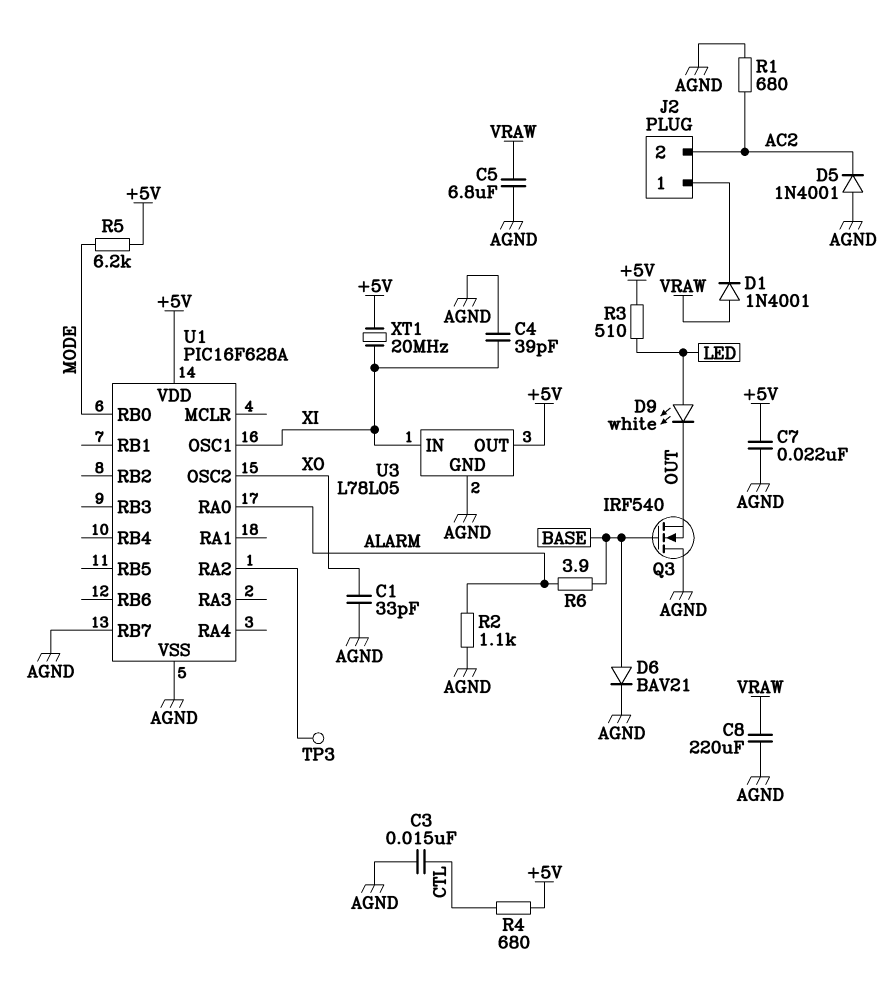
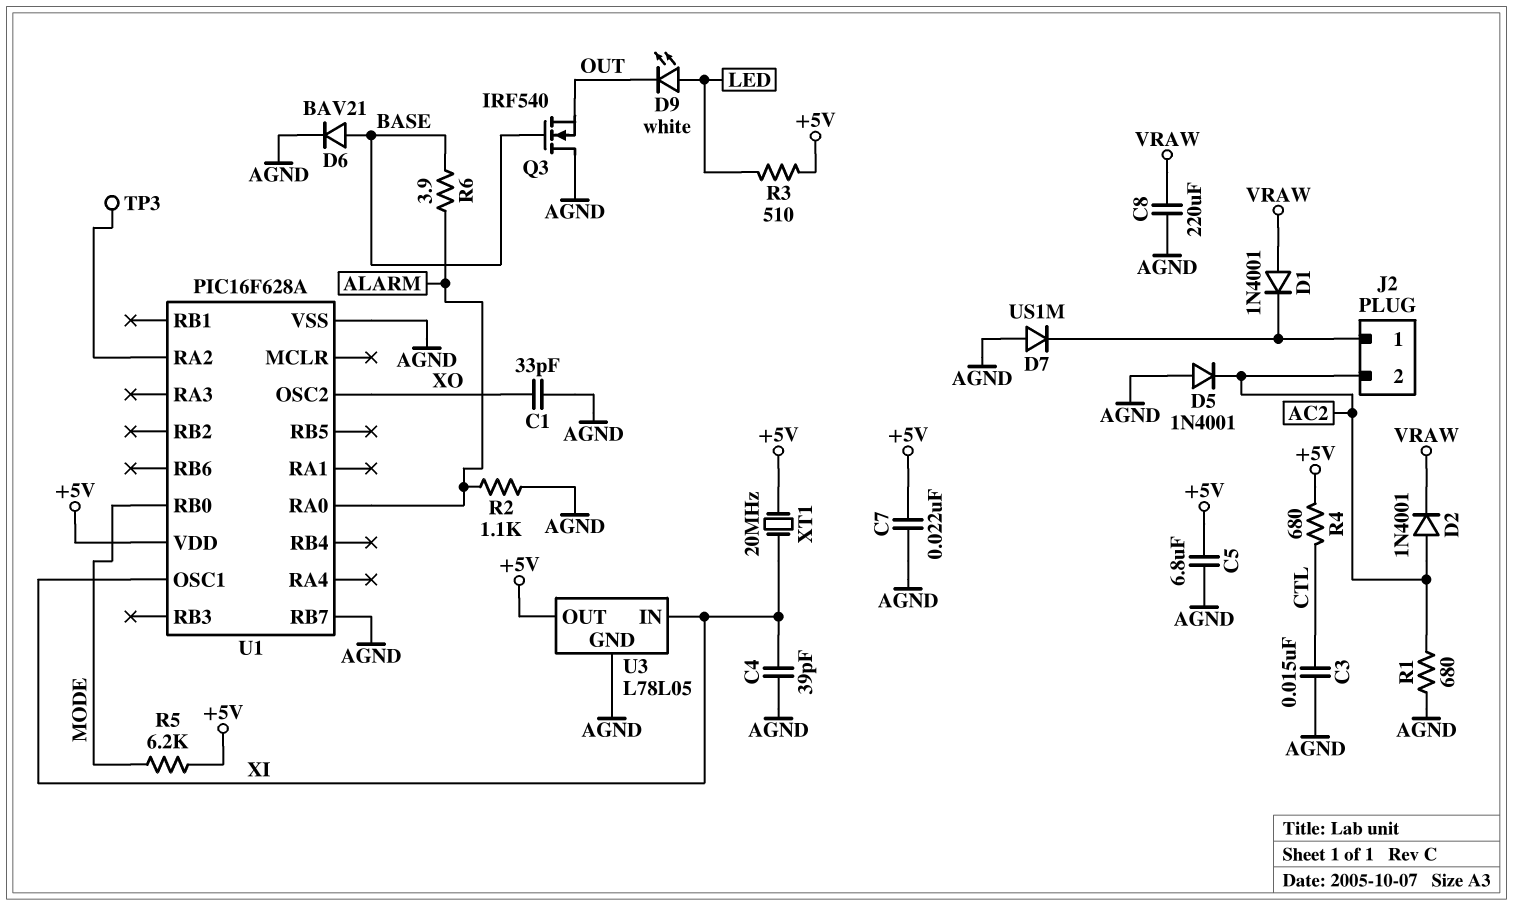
C5: 6.8uF (AGND, VRAW) -> 6.8uF (+5V, AGND)
D2: none -> diode 1N4001 (A AC2, K VRAW)
D7: none -> diode US1M (A AGND, K J2/1)

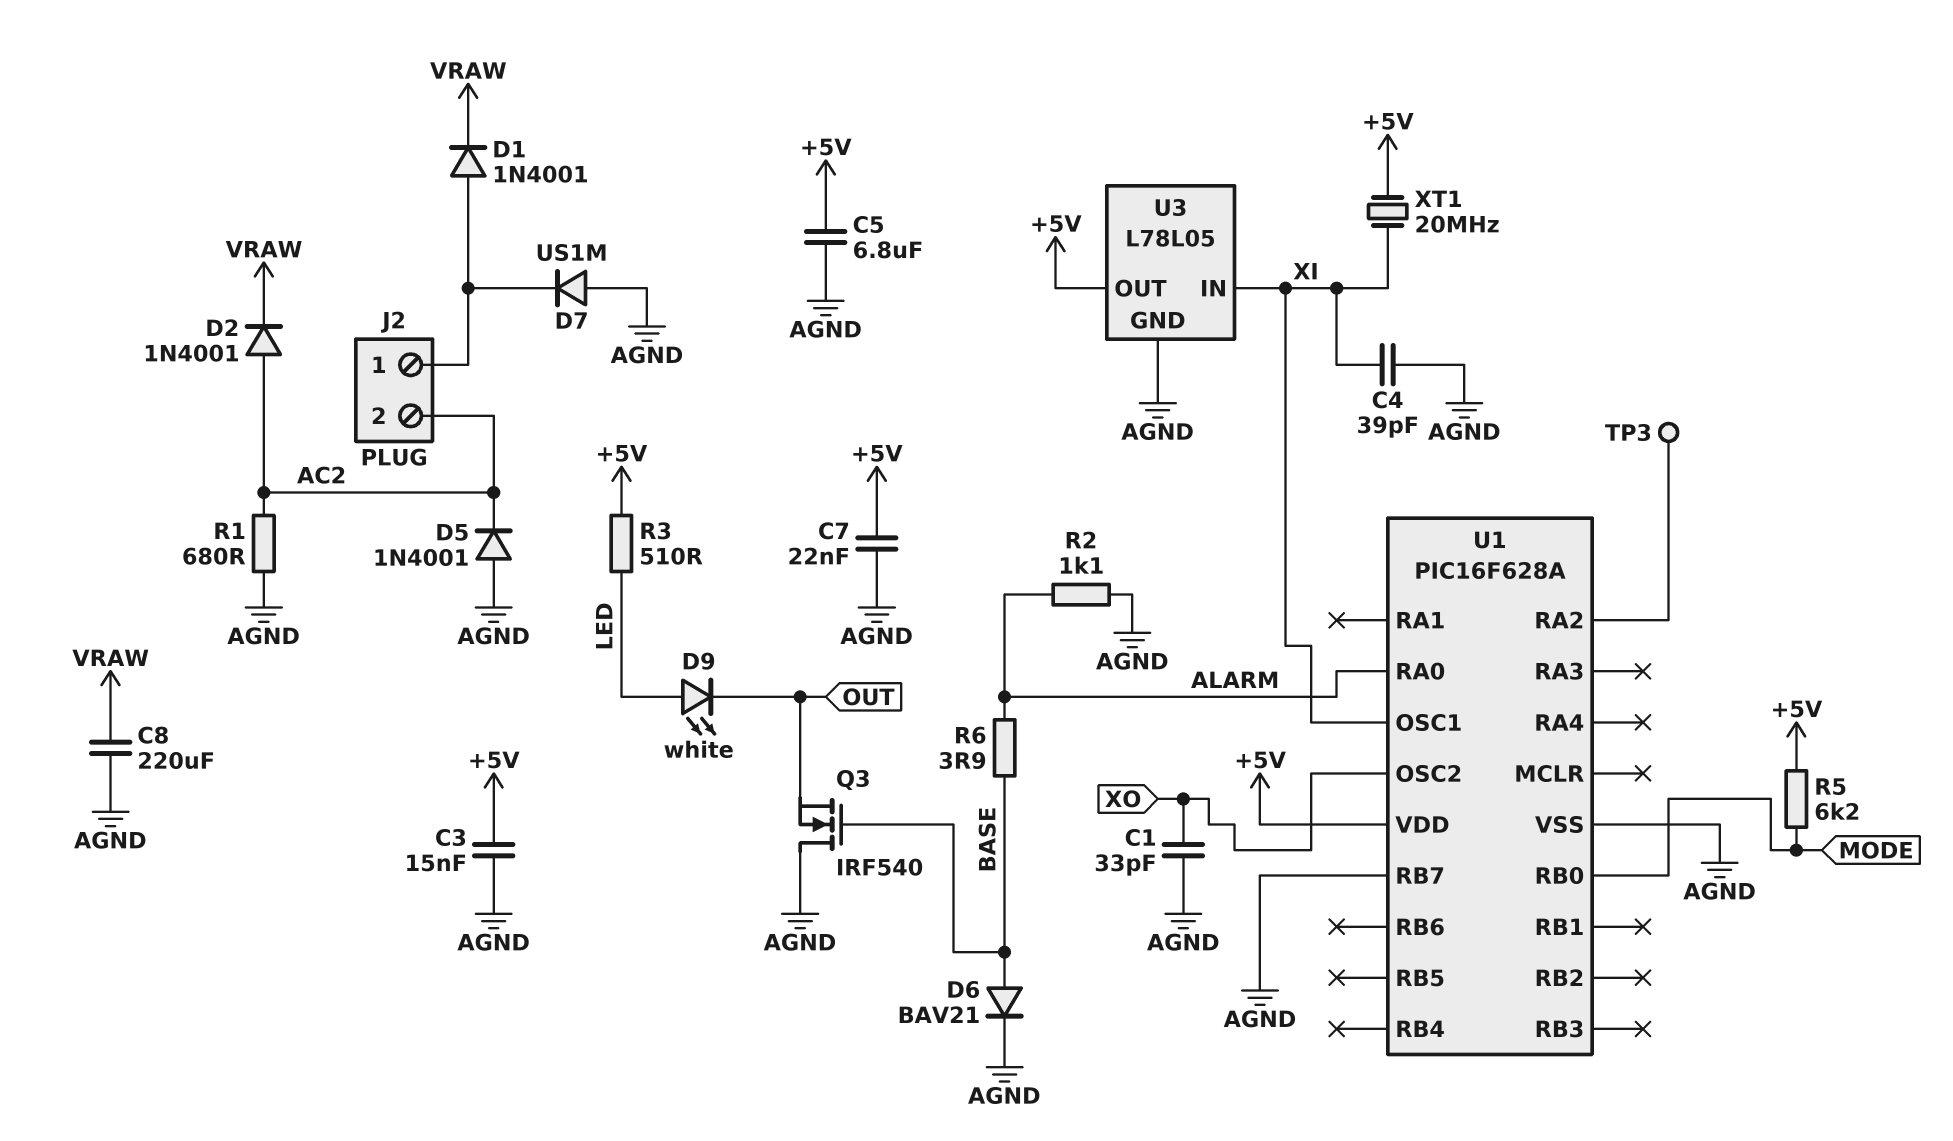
C3: 15nF (AGND, CTL) -> 15nF (+5V, AGND)
D1: diode 1N4001 (A VRAW, K J2/1) -> diode 1N4001 (A J2/1, K VRAW)
R4: 680 (+5V, CTL) -> none

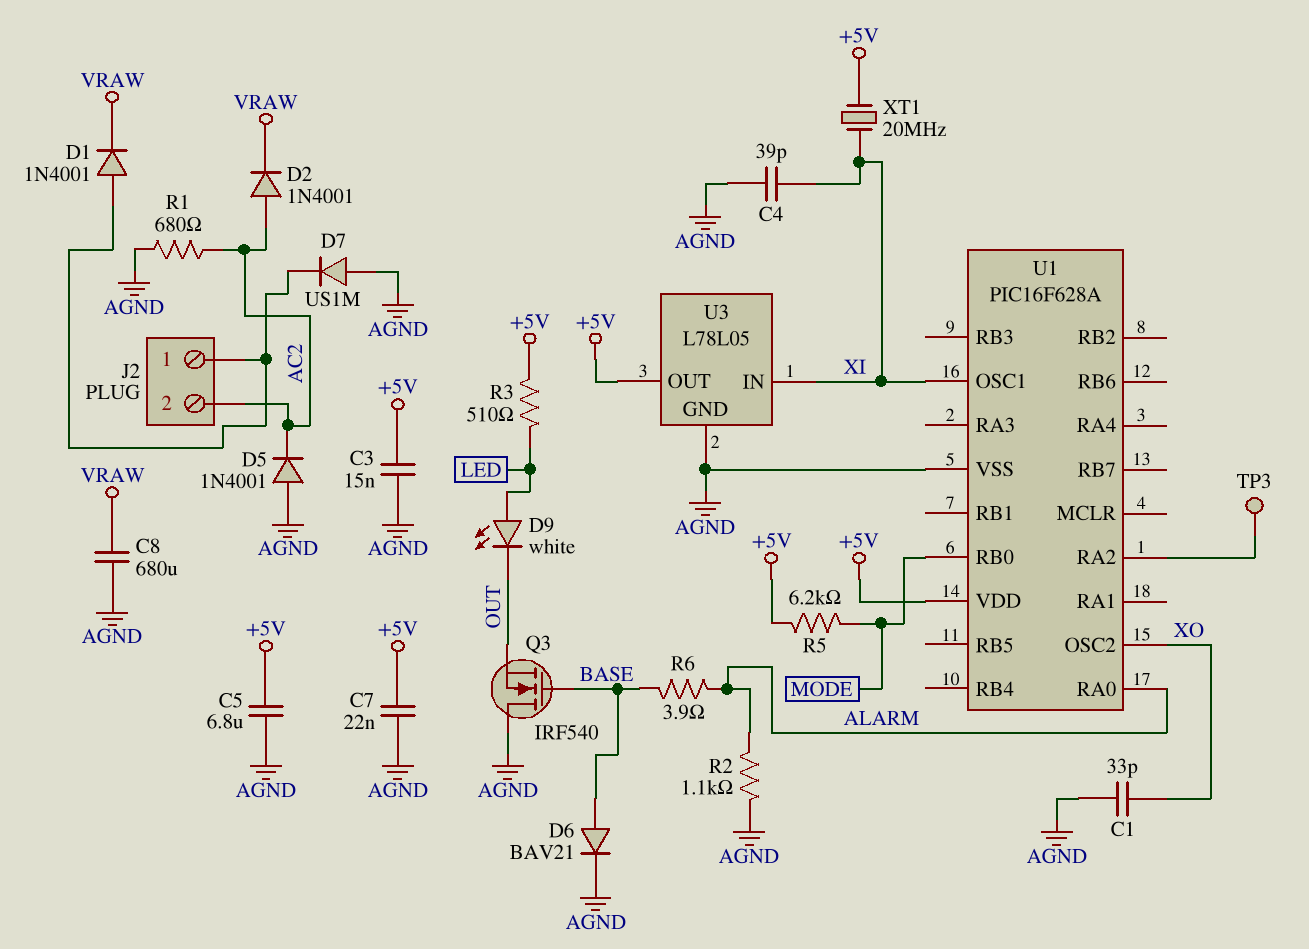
C8: 220uF (AGND, VRAW) -> 680uF (AGND, VRAW)
U1 pin RB7: AGND -> none

